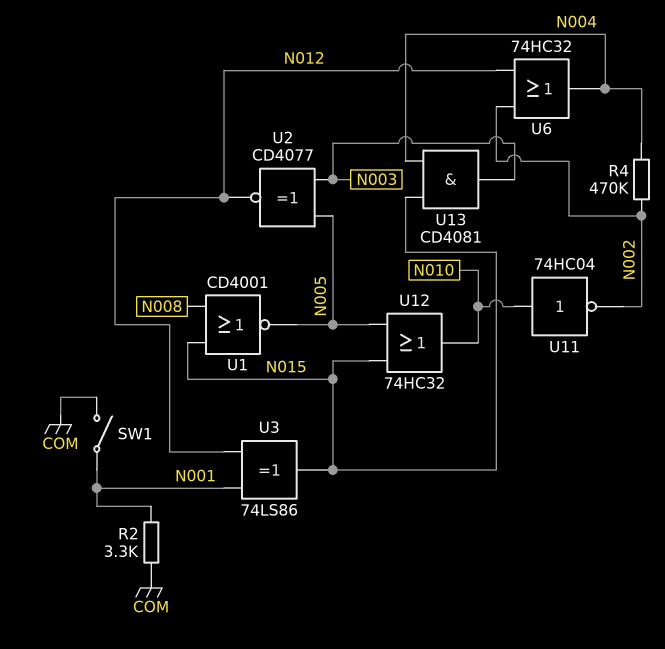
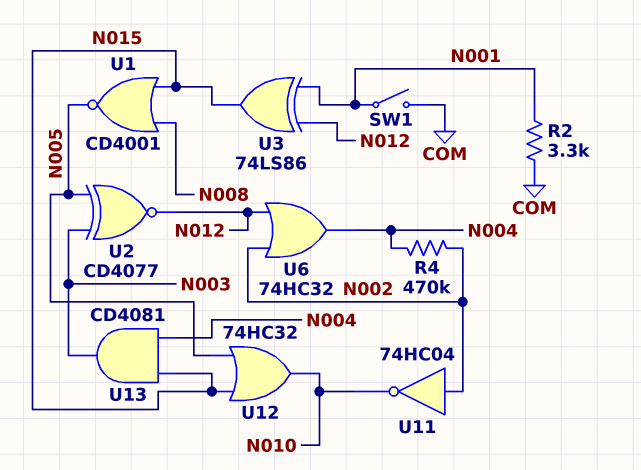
U11: NOT 74HC04 (in N010, out N002) -> NOT 74HC04 (in N002, out N010)

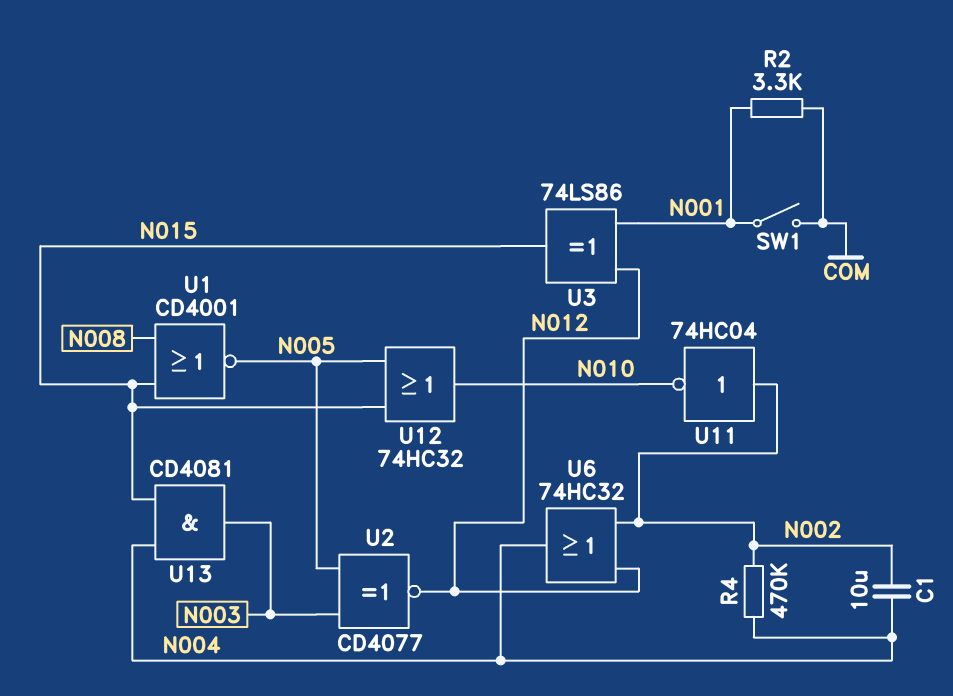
C1: none -> 10uF (N002, N004)

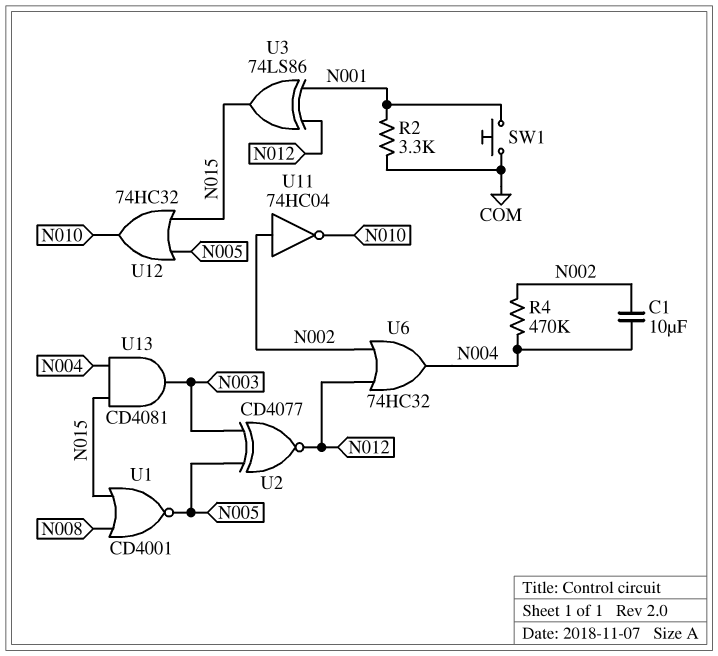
SW1: switch (COM, N001) -> button (COM, N001)

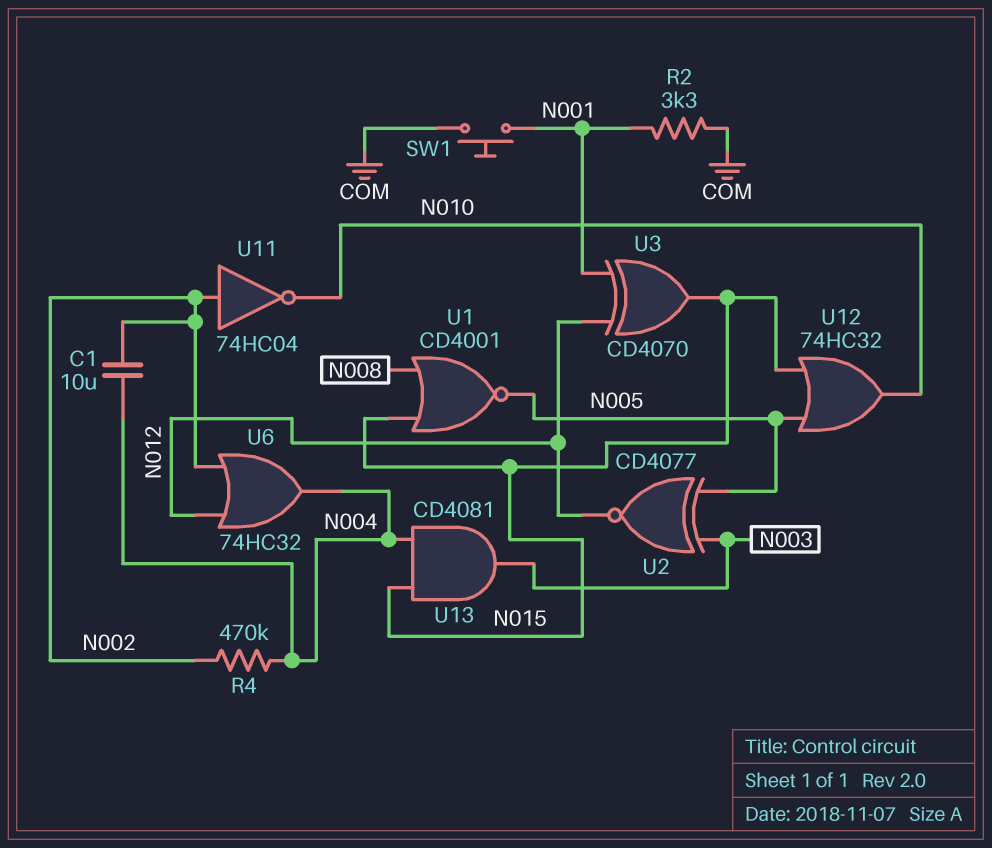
U3: XOR 74LS86 (in N001, in N012, out N015) -> XOR CD4070 (in N001, in N012, out N015)

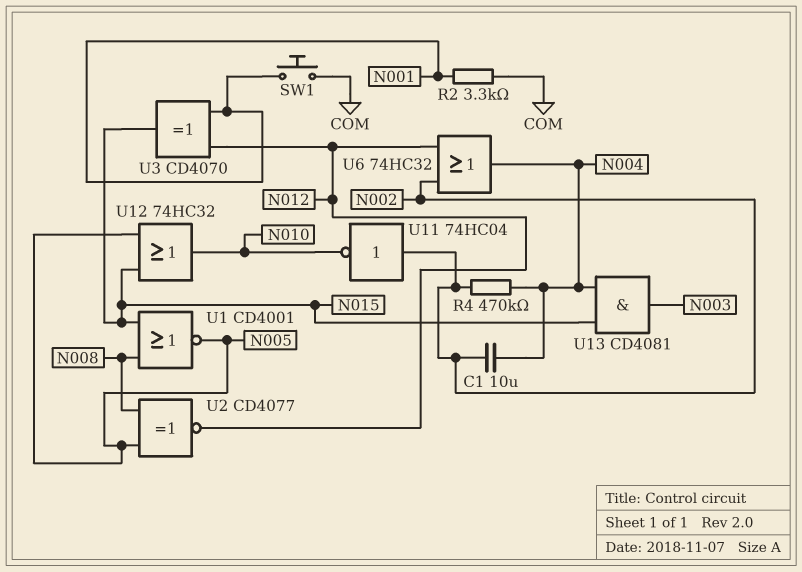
U2: XNOR CD4077 (in N003, in N005, out N012) -> XNOR CD4077 (in N005, in N008, out N012)

